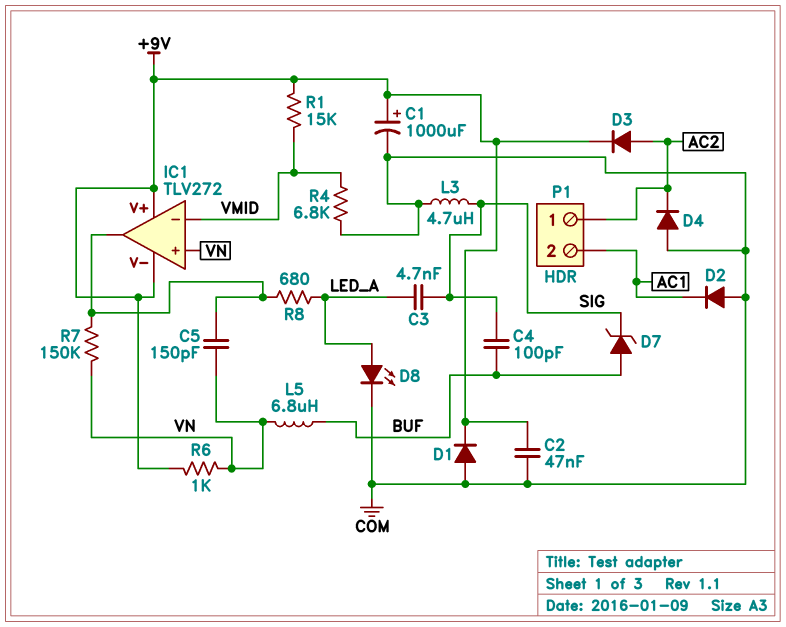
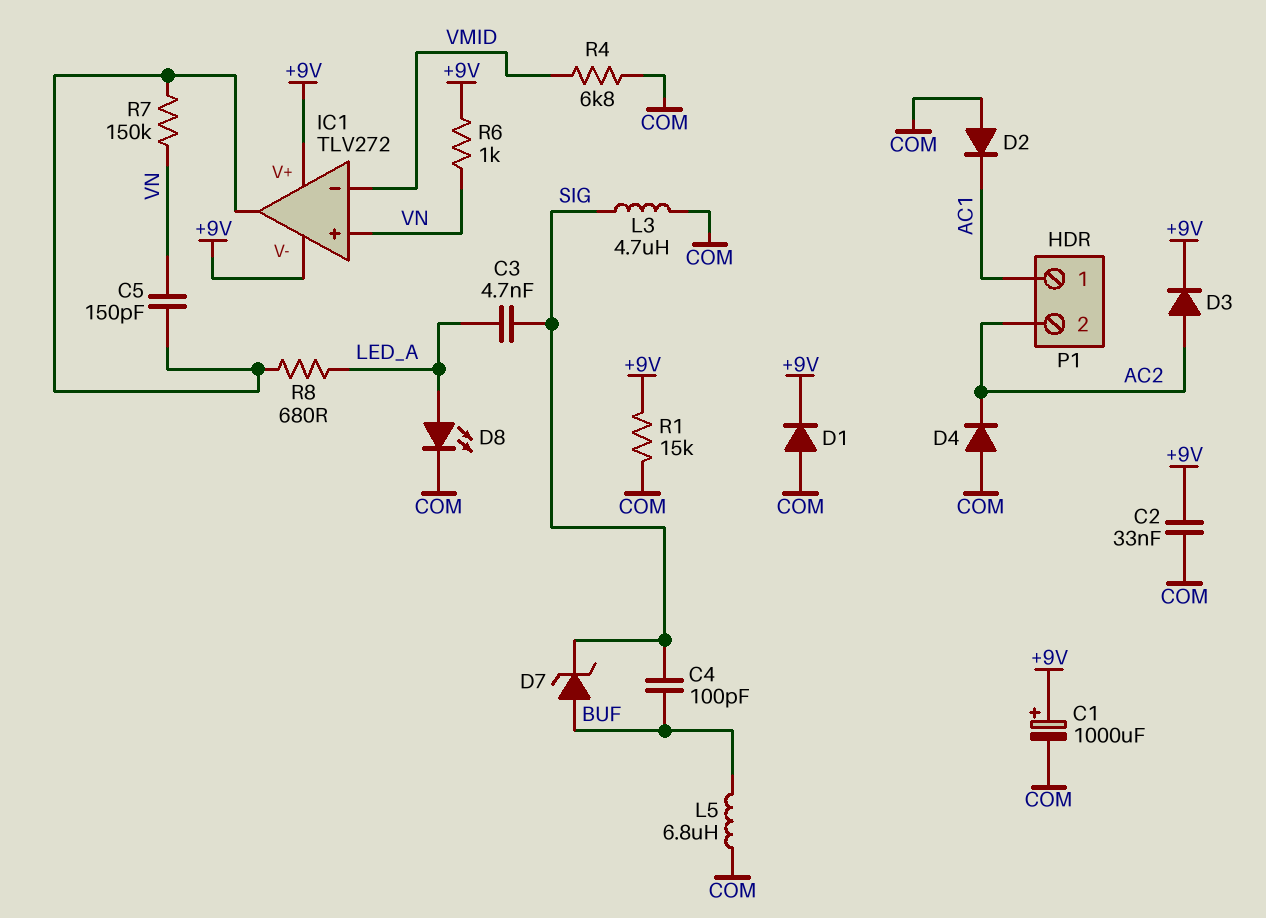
C2: 47nF (+9V, COM) -> 33nF (+9V, COM)
L5: 6.8uH (BUF, VN) -> 6.8uH (BUF, COM)
P1 pin 1: AC2 -> AC1
P1 pin 2: AC1 -> AC2
R1: 15k (+9V, VMID) -> 15k (+9V, COM)

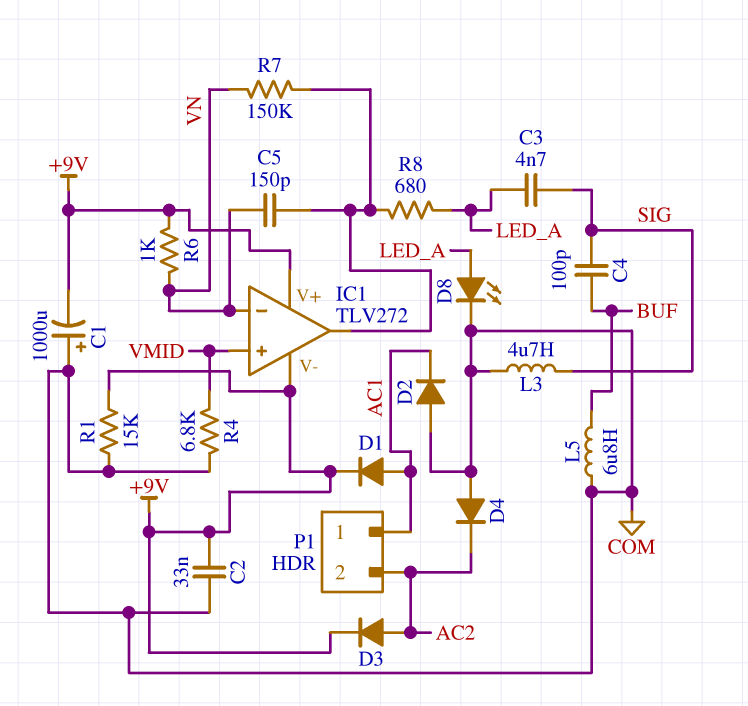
C1: 1000uF (plus +9V, minus COM) -> 1000uF (plus COM, minus +9V)
D1: diode (A COM, K +9V) -> diode (A AC1, K +9V)
D7: zener (A BUF, K SIG) -> none
IC1 pin in+: VN -> VMID
IC1 pin in-: VMID -> VN

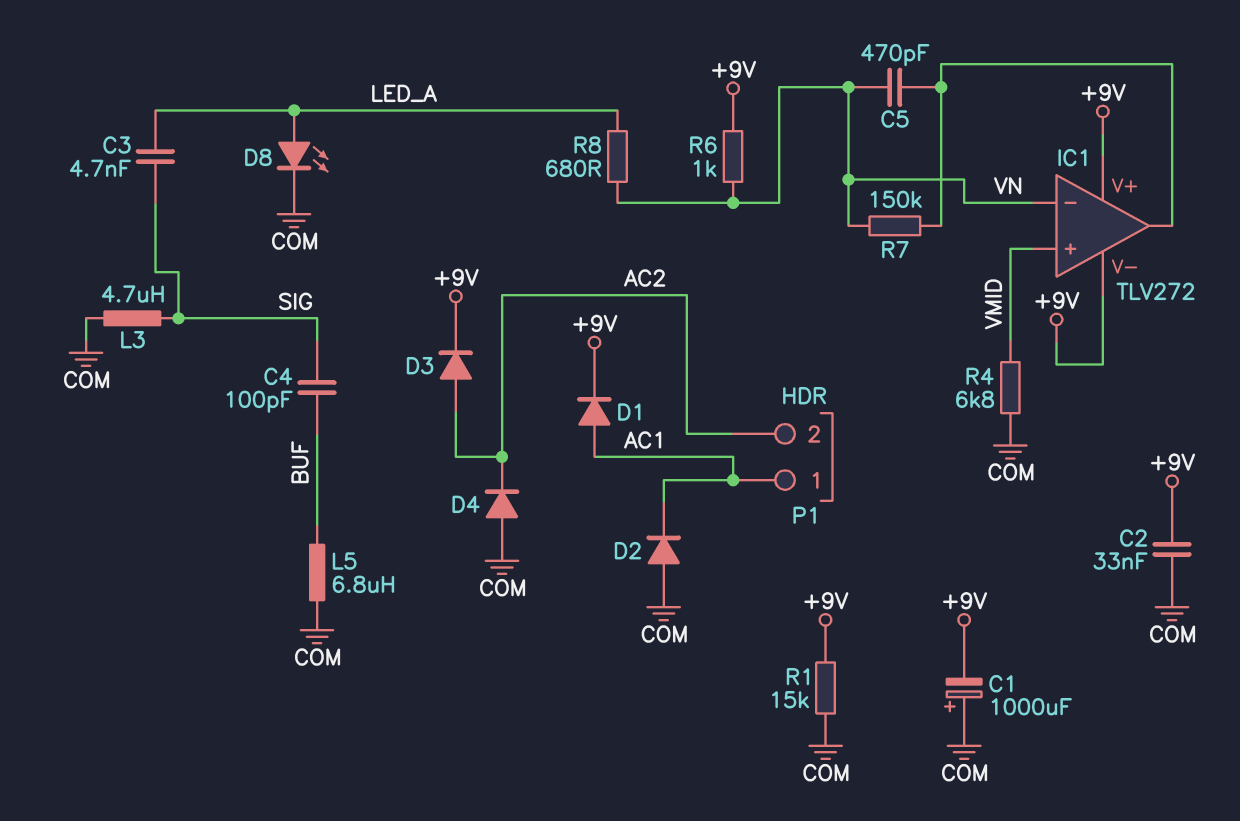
C5: 150pF (IC1/out, VN) -> 470pF (IC1/out, VN)
R8: 680 (IC1/out, LED_A) -> 680 (LED_A, VN)

